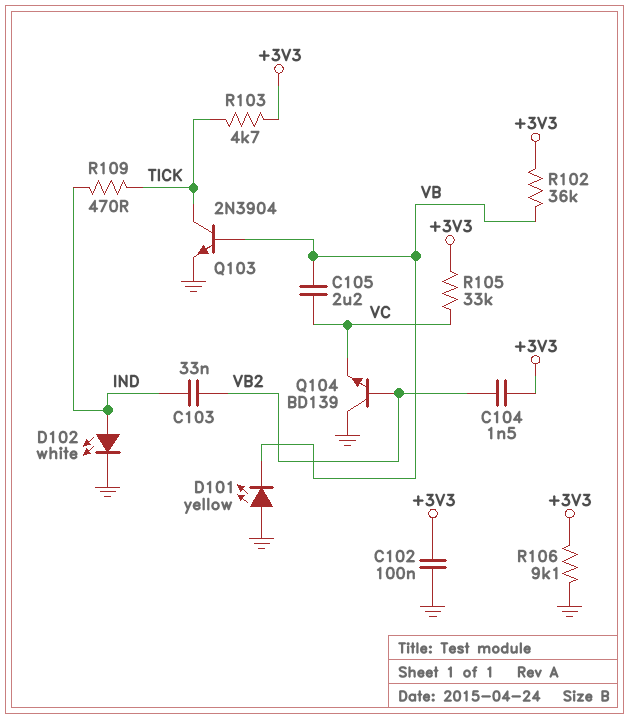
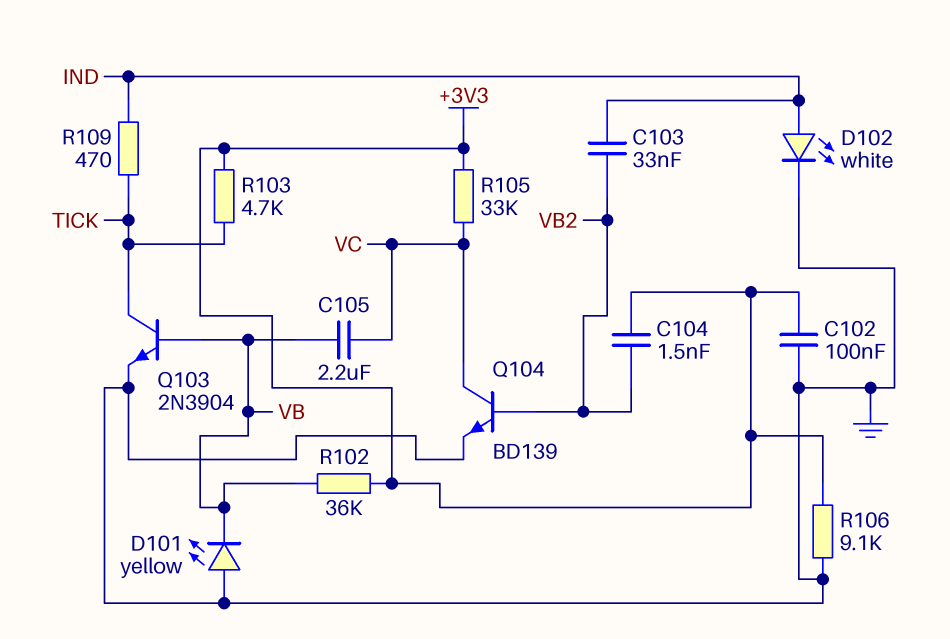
Q104: NPN BD139 (B VB2, C GND, E VC) -> NPN BD139 (B VB2, C VC, E GND)

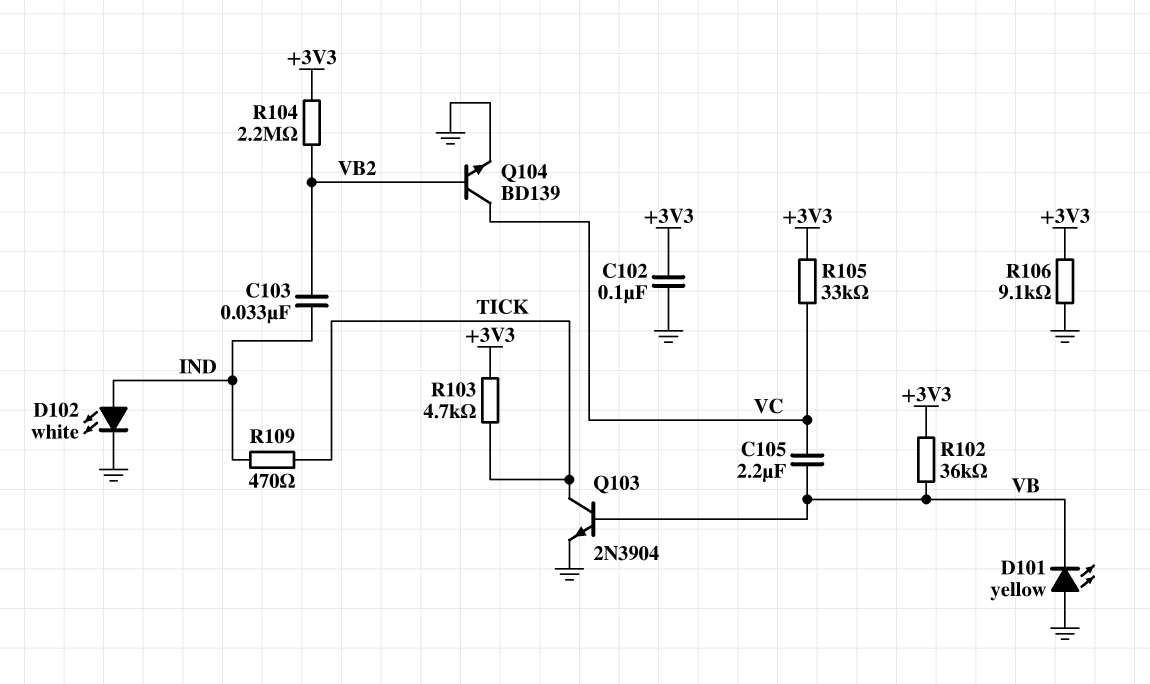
C104: 1.5nF (+3V3, VB2) -> none
R104: none -> 2.2M (+3V3, VB2)

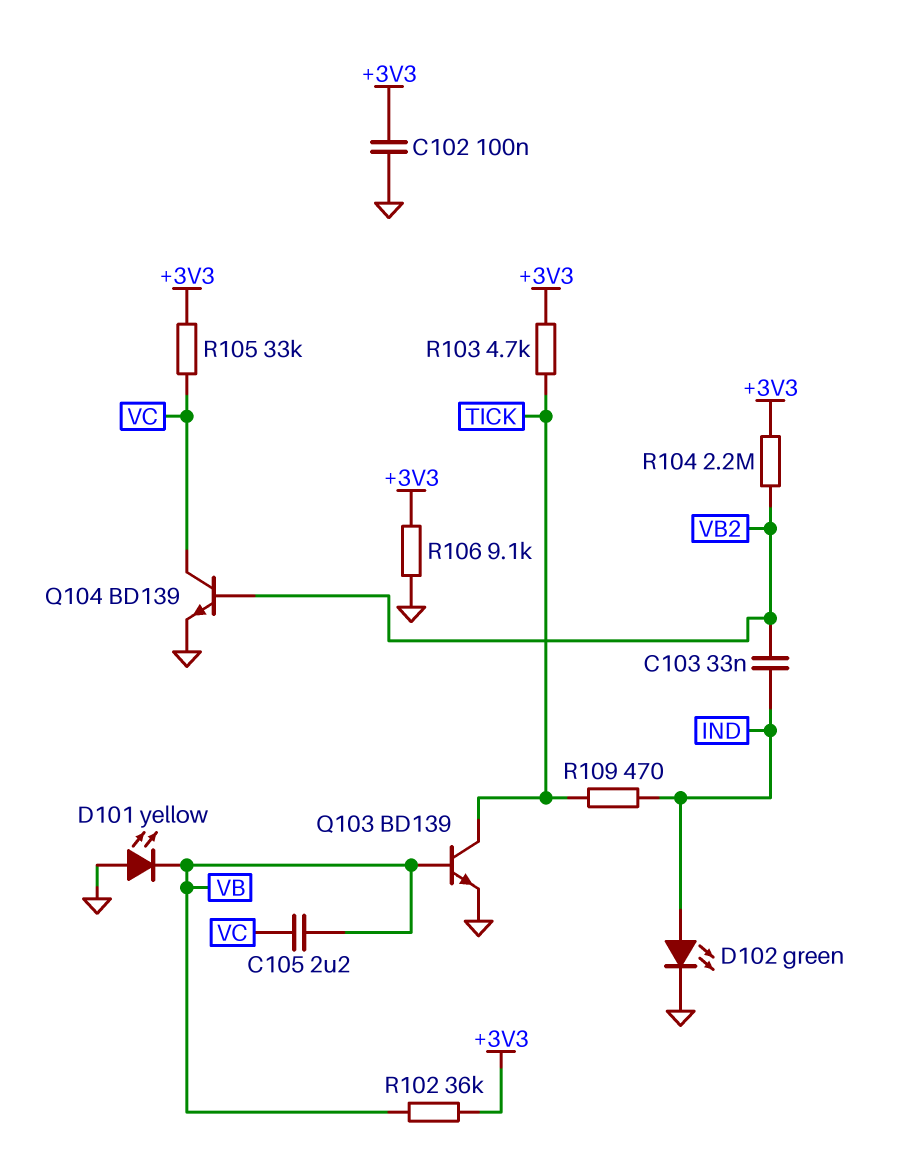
D102: LED white (A IND, K GND) -> LED green (A IND, K GND)
Q103: NPN 2N3904 (B VB, C TICK, E GND) -> NPN BD139 (B VB, C TICK, E GND)

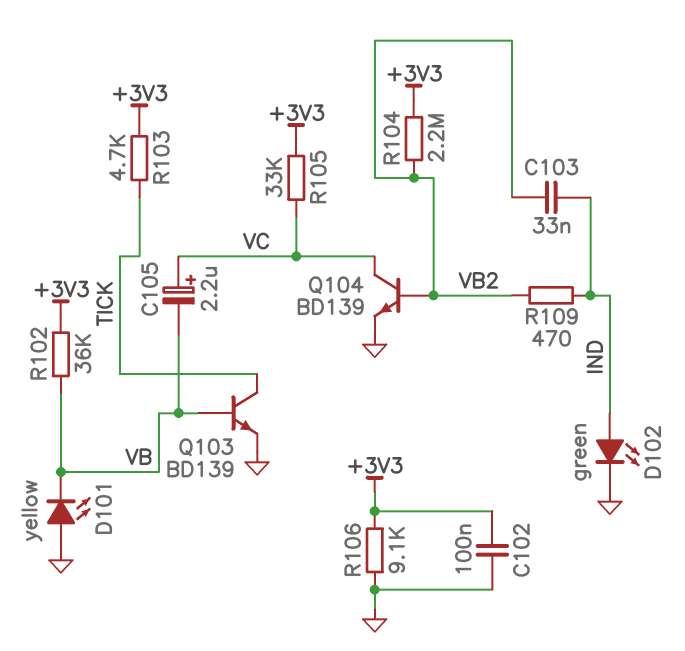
C105: 2.2uF (VB, VC) -> 2.2uF (plus VC, minus VB)
R109: 470 (IND, TICK) -> 470 (IND, VB2)

